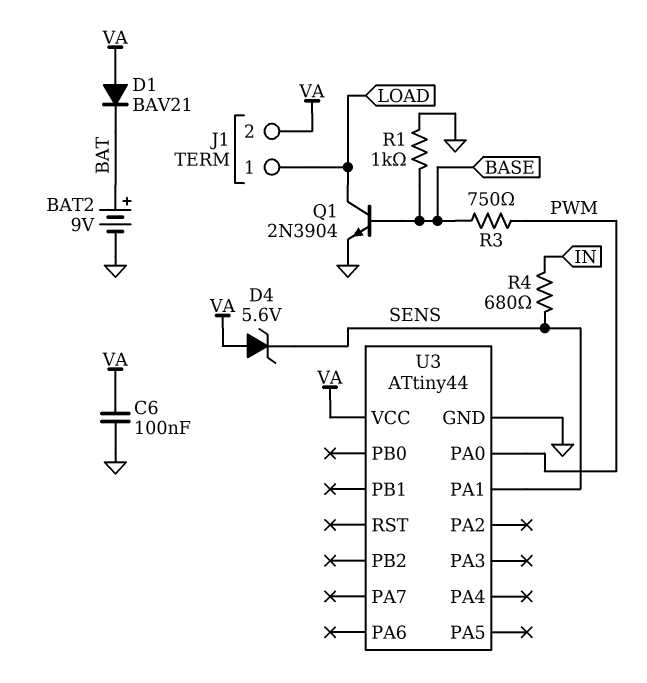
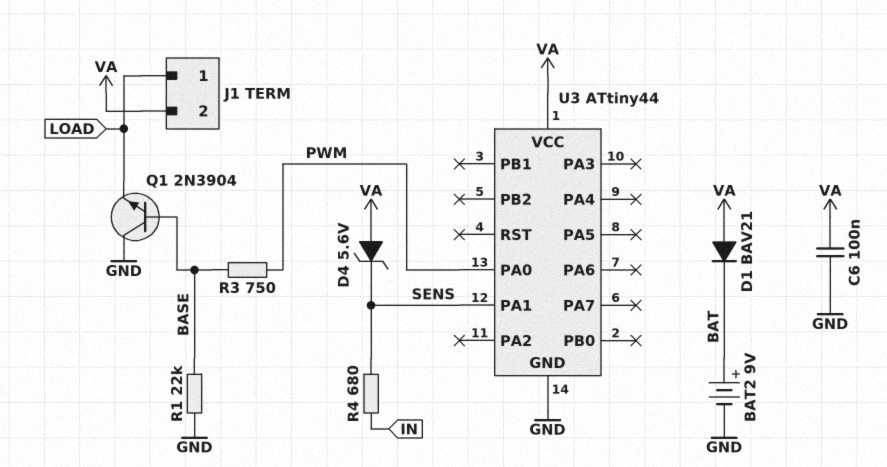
Q1: NPN 2N3904 (B BASE, C LOAD, E GND) -> NPN 2N3904 (B BASE, C GND, E LOAD)
R1: 1k (BASE, GND) -> 22k (BASE, GND)

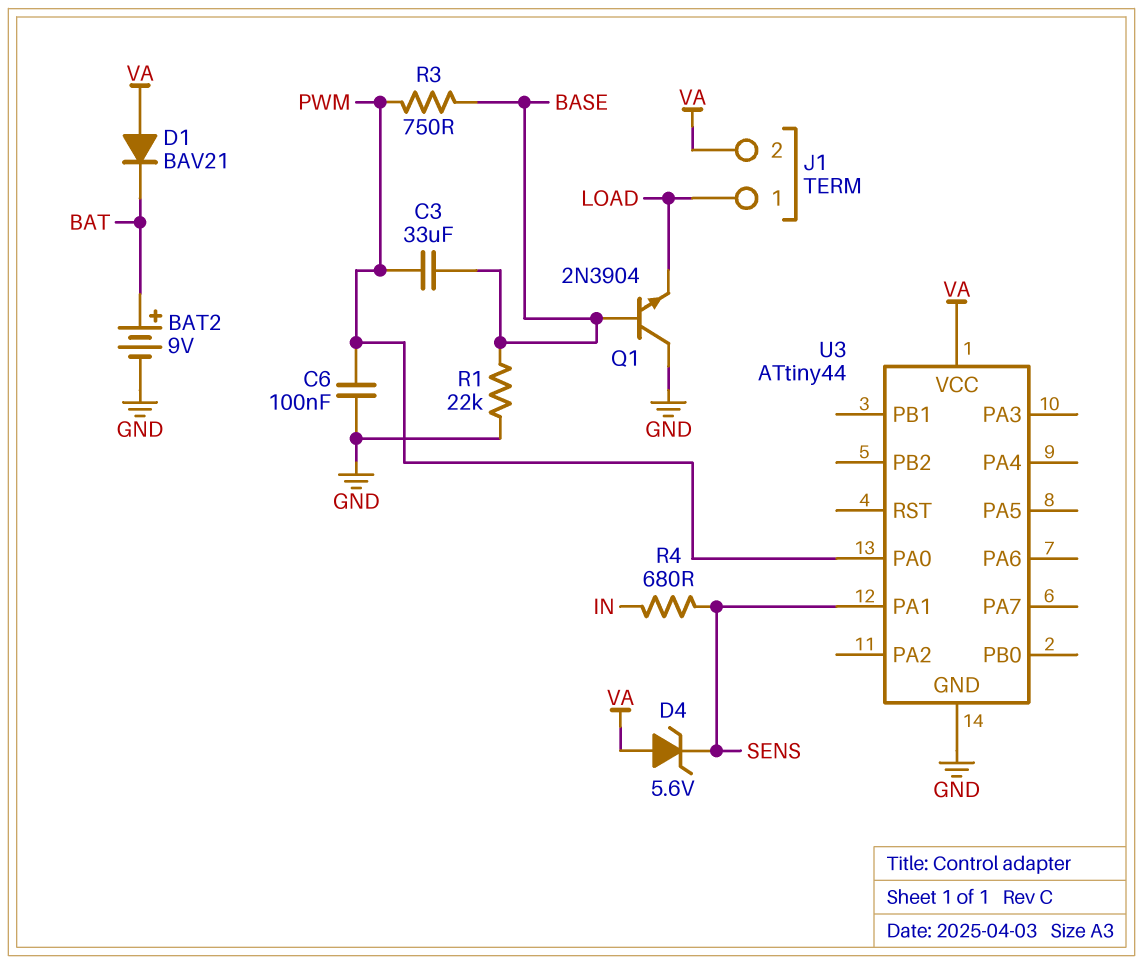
C3: none -> 33uF (BASE, PWM)
C6: 100nF (GND, VA) -> 100nF (GND, PWM)

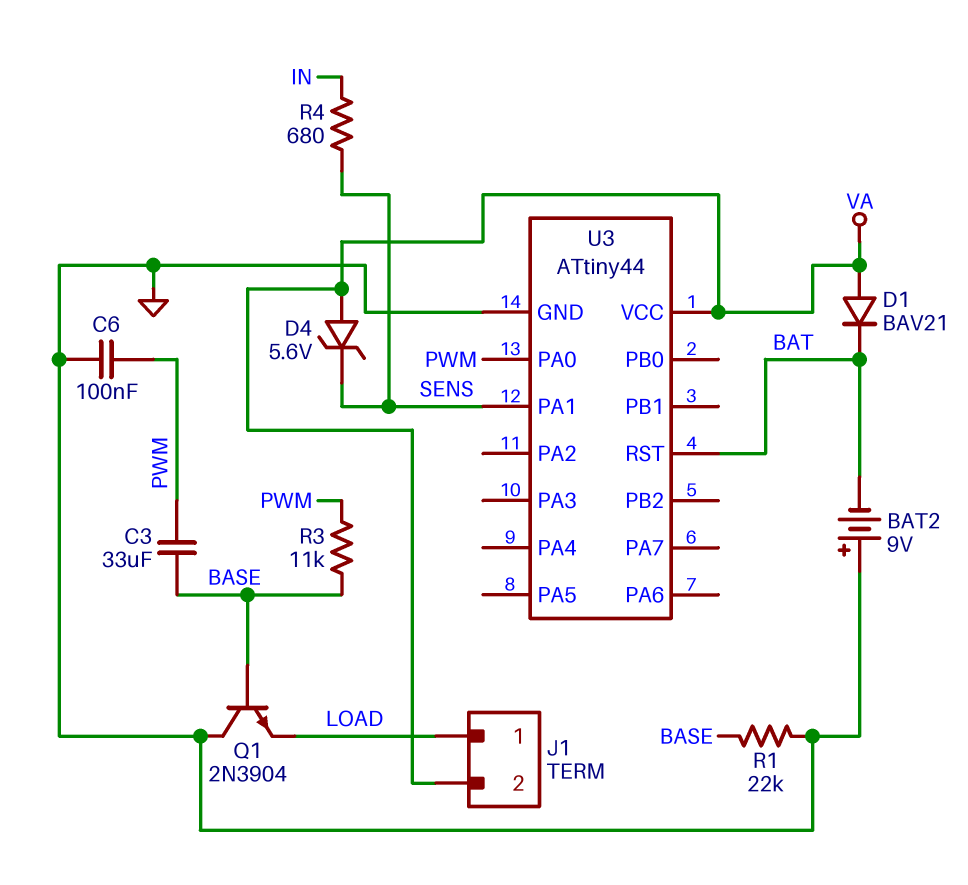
BAT2: 9V (plus BAT, minus GND) -> 9V (plus GND, minus BAT)
R3: 750 (BASE, PWM) -> 11k (BASE, PWM)
U3 pin RST: none -> BAT

